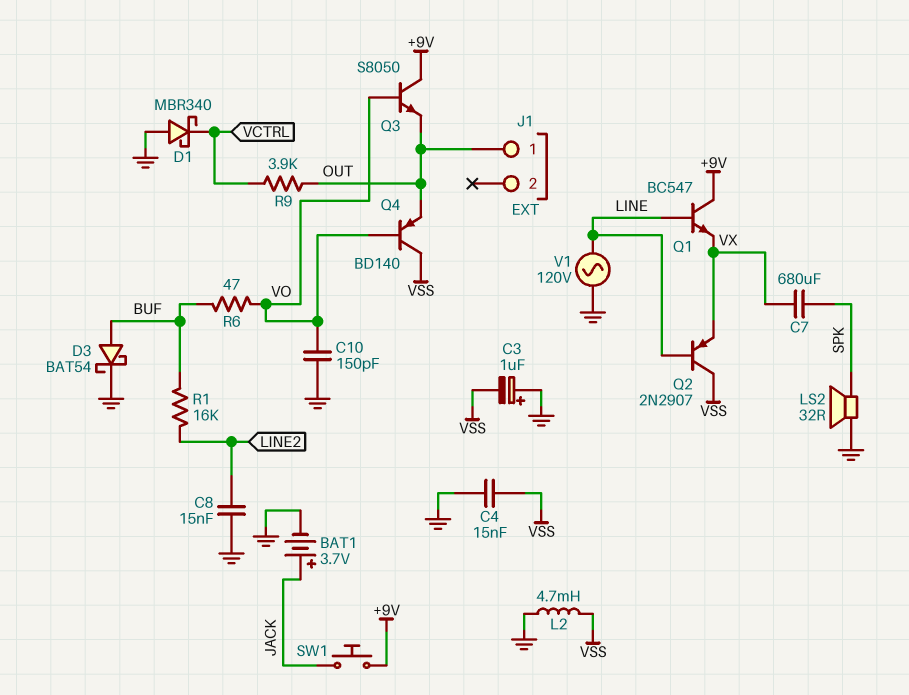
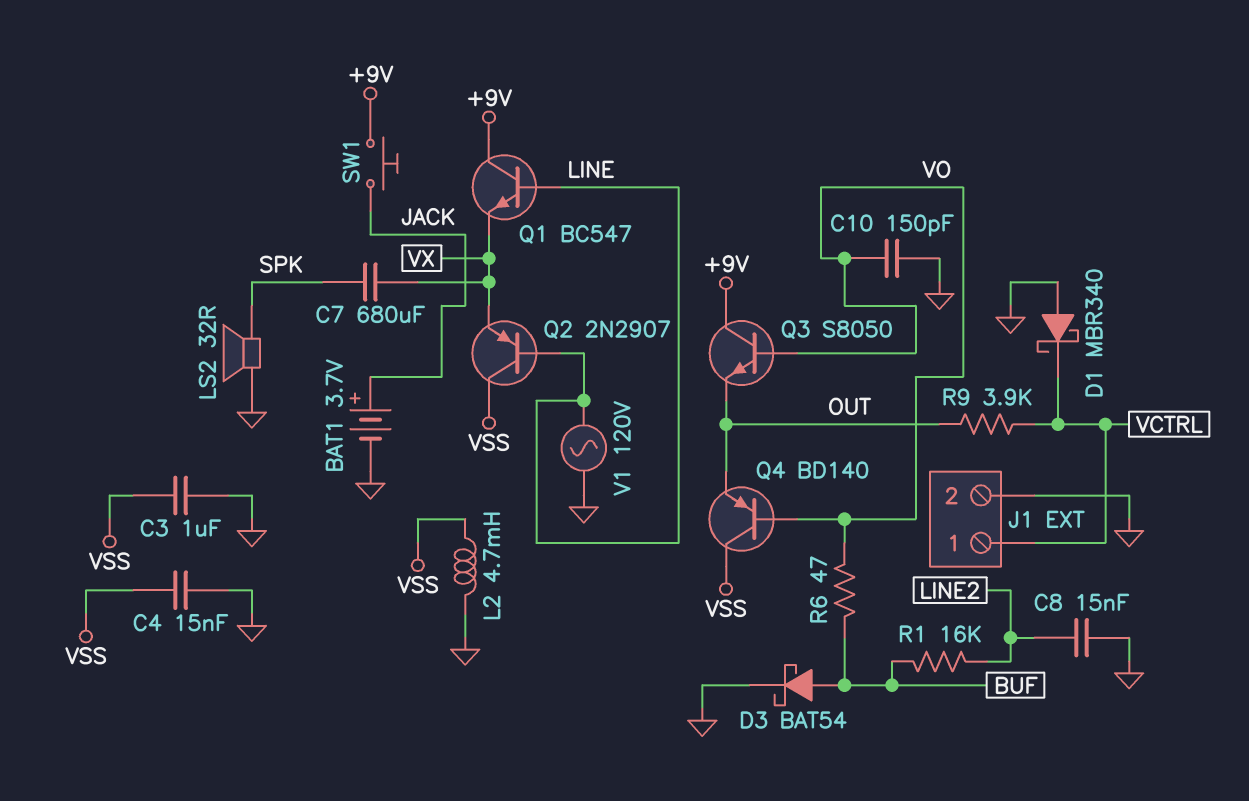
C3: 1uF (plus GND, minus VSS) -> 1uF (GND, VSS)
J1 pin 1: OUT -> VCTRL
J1 pin 2: none -> GND

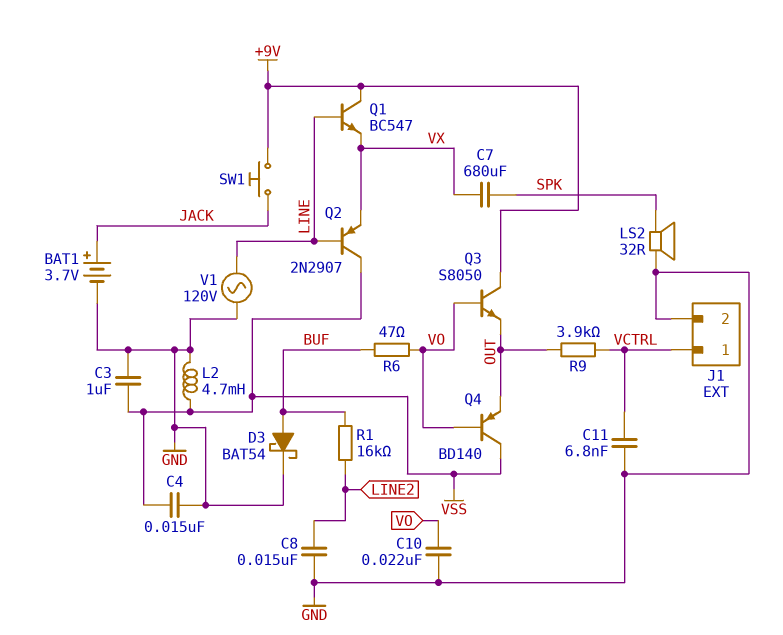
C10: 150pF (GND, VO) -> 22nF (GND, VO)
C11: none -> 6.8nF (GND, VCTRL)
D1: schottky MBR340 (A GND, K VCTRL) -> none

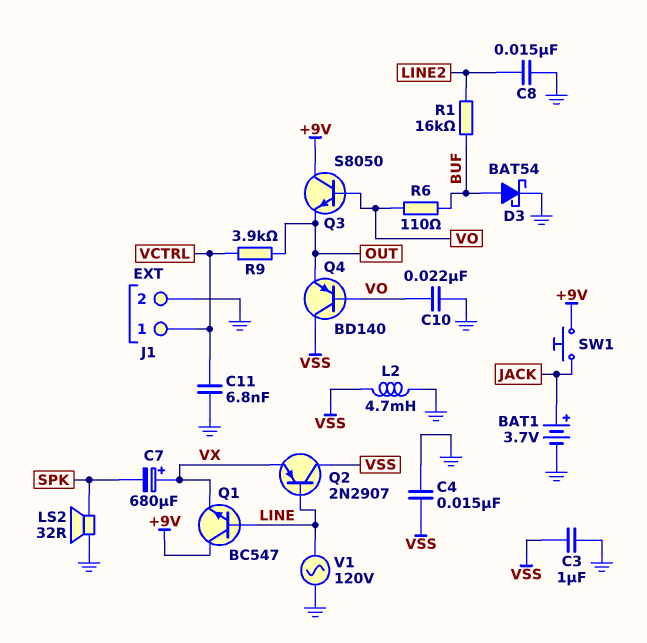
C7: 680uF (SPK, VX) -> 680uF (plus VX, minus SPK)
R6: 47 (BUF, VO) -> 110 (BUF, VO)

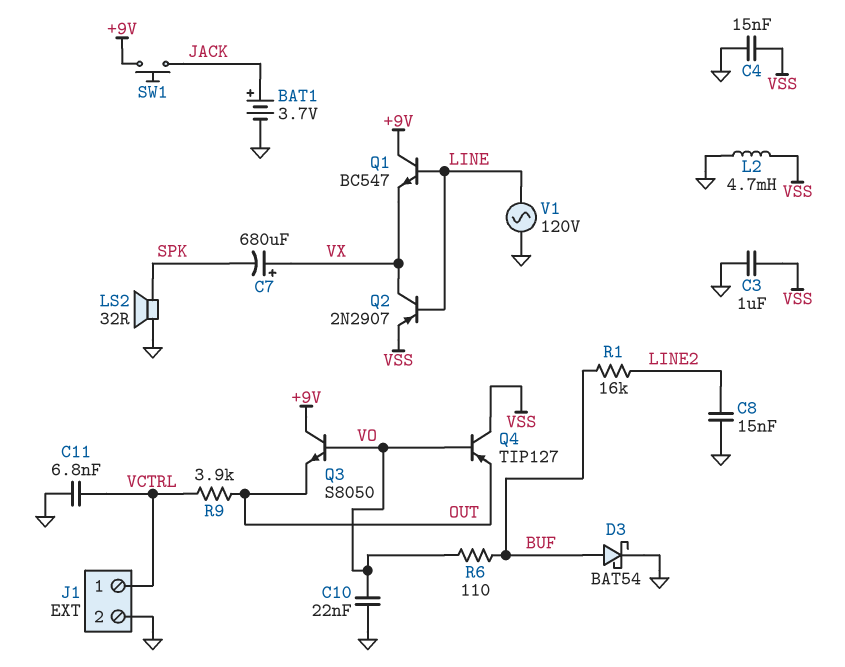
Q2: PNP 2N2907 (B LINE, C VSS, E VX) -> PNP 2N2907 (B LINE, C VX, E VSS)
Q4: PNP BD140 (B VO, C VSS, E OUT) -> PNP TIP127 (B VO, C VSS, E OUT)

